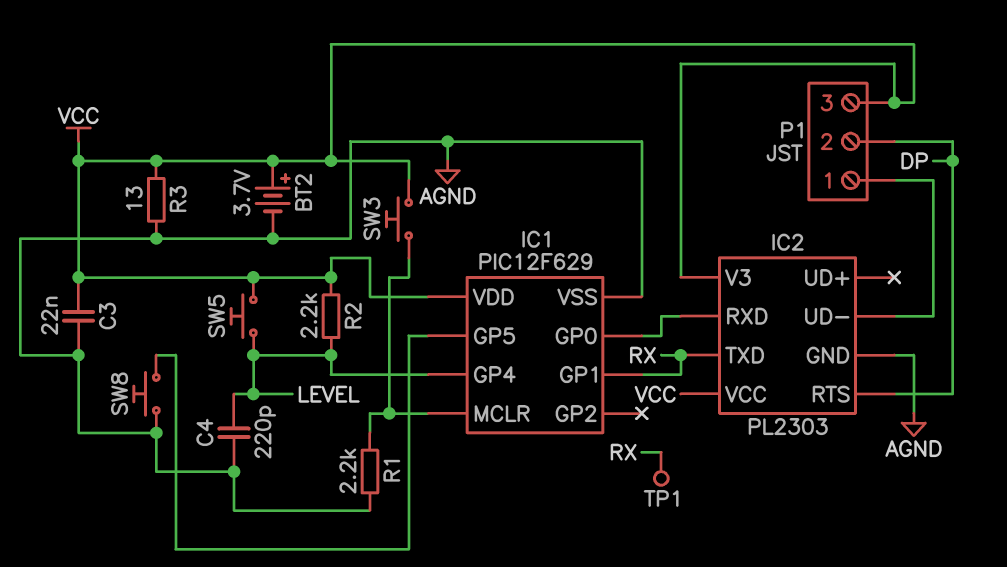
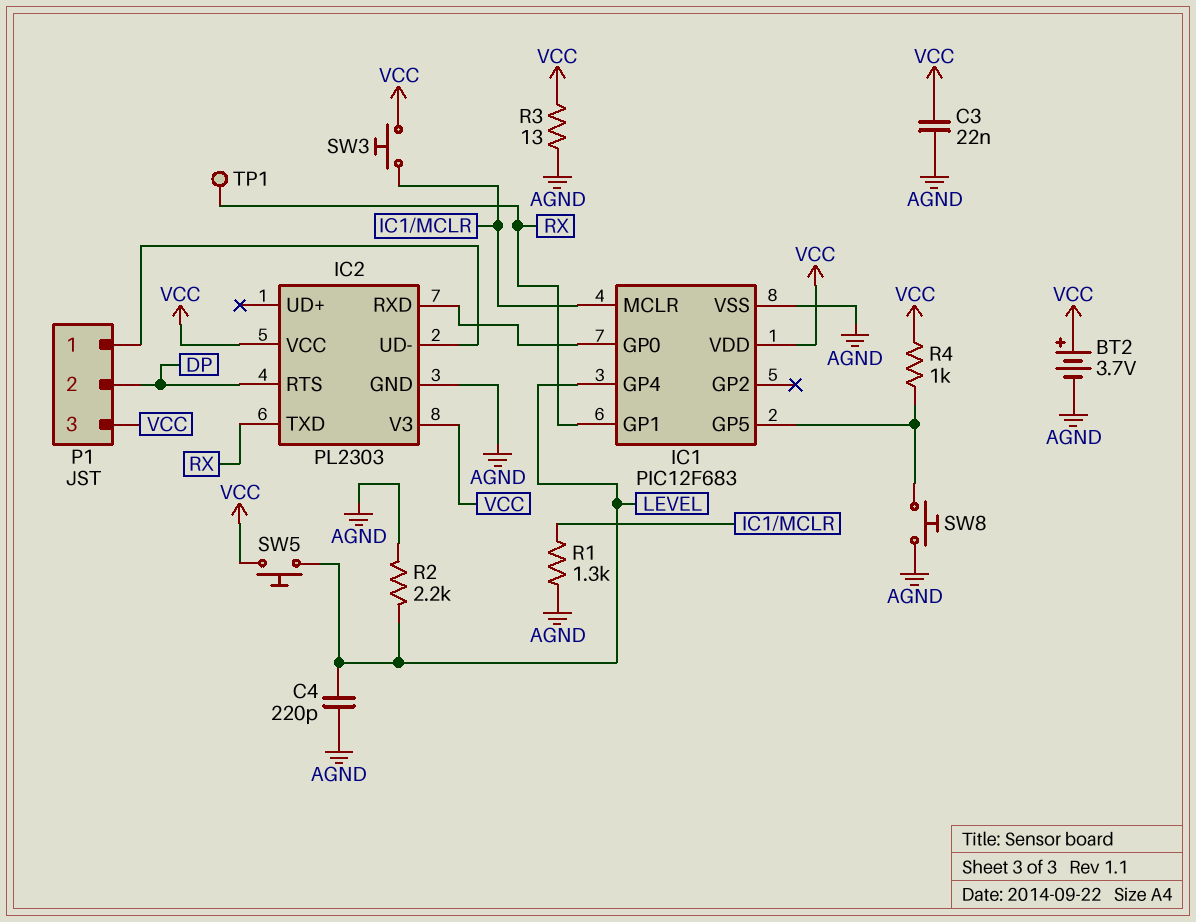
IC1: PIC12F629 -> PIC12F683
R1: 2.2k (AGND, IC1/MCLR) -> 1.3k (AGND, IC1/MCLR)
R2: 2.2k (LEVEL, VCC) -> 2.2k (AGND, LEVEL)
R4: none -> 1k (IC1/GP5, VCC)

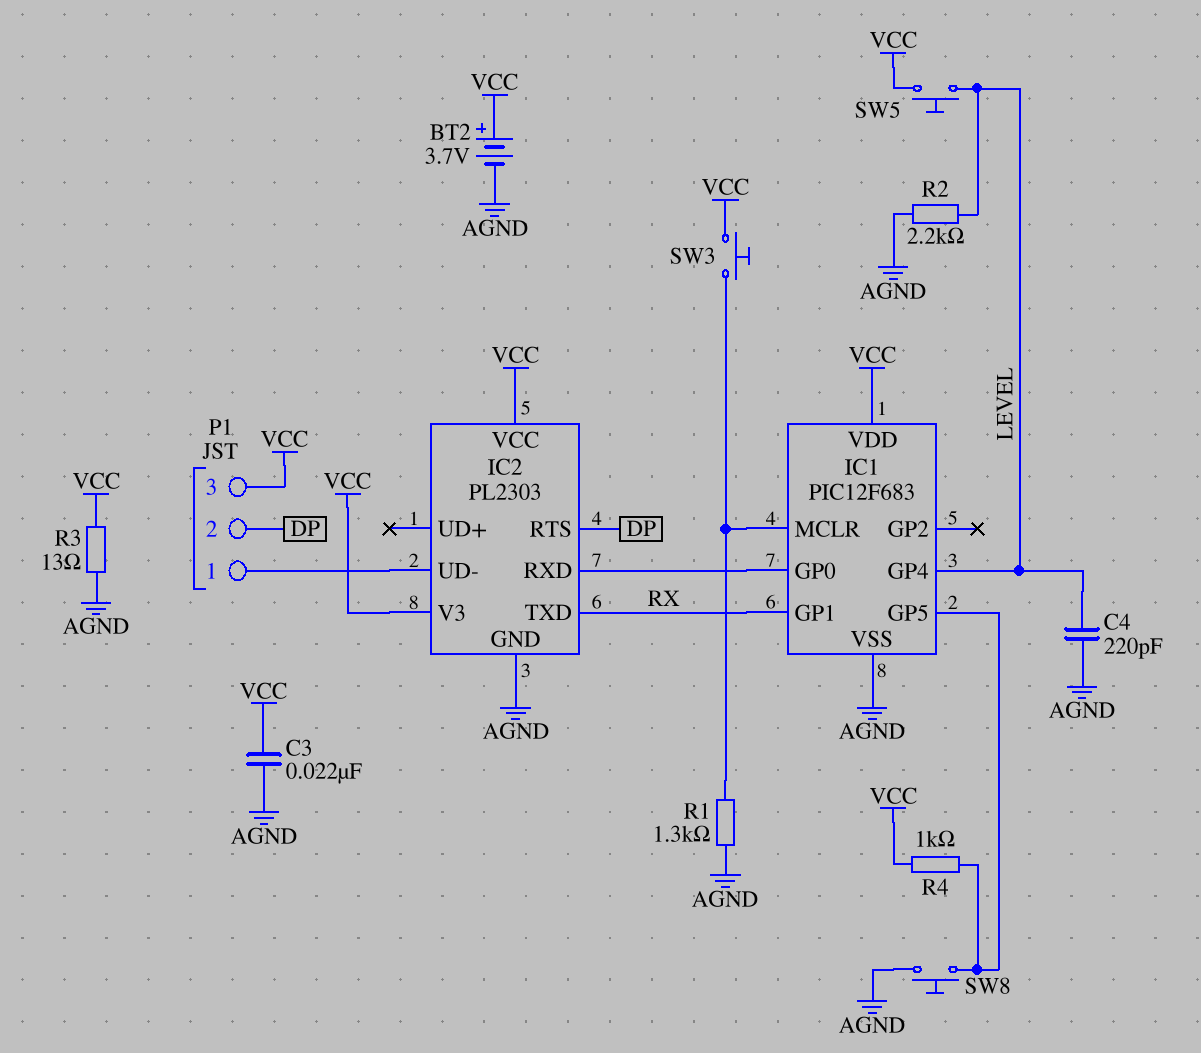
TP1: test point (RX) -> none

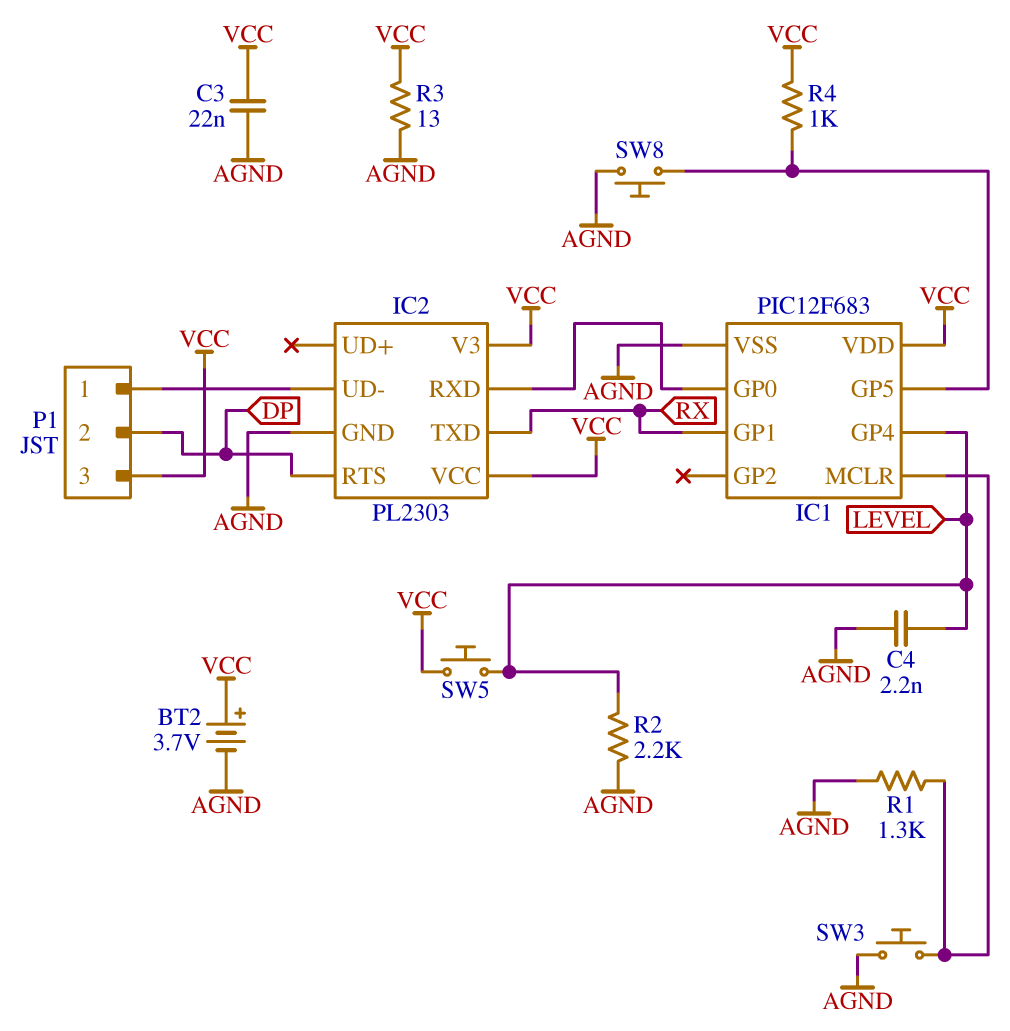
C4: 220pF (AGND, LEVEL) -> 2.2nF (AGND, LEVEL)
SW3: button (IC1/MCLR, VCC) -> button (AGND, IC1/MCLR)

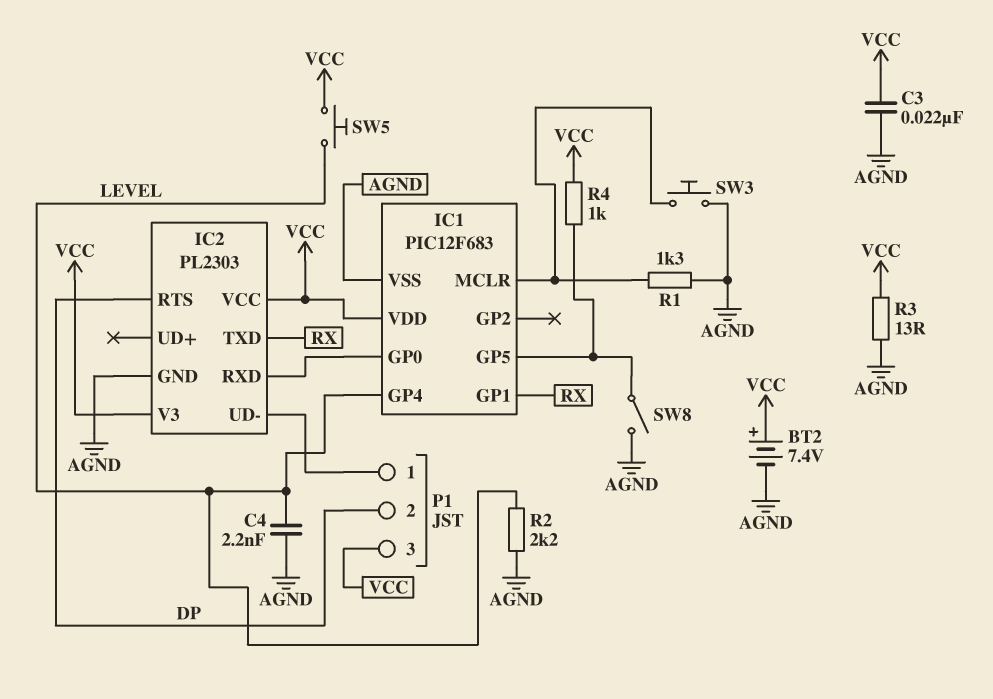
BT2: 3.7V (plus VCC, minus AGND) -> 7.4V (plus VCC, minus AGND)
SW8: button (AGND, IC1/GP5) -> switch (AGND, IC1/GP5)

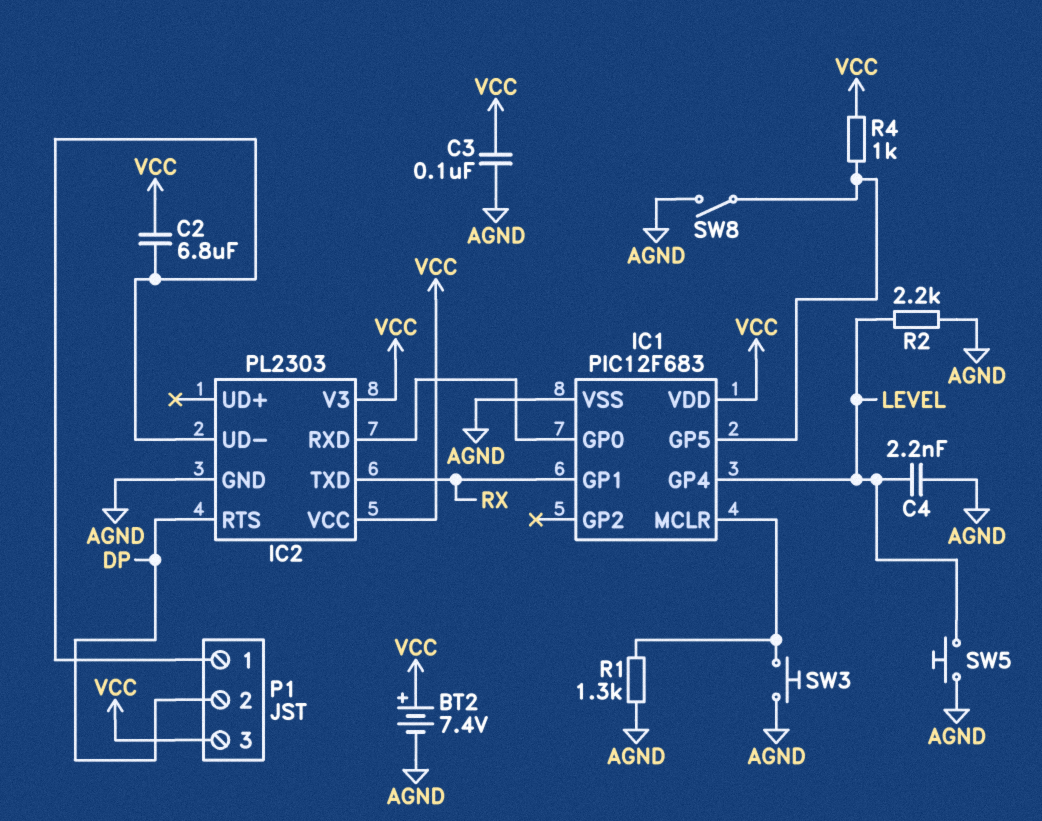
C2: none -> 6.8uF (IC2/UD-, VCC)
C3: 22nF (AGND, VCC) -> 100nF (AGND, VCC)
R3: 13 (AGND, VCC) -> none
SW5: button (LEVEL, VCC) -> button (AGND, LEVEL)

